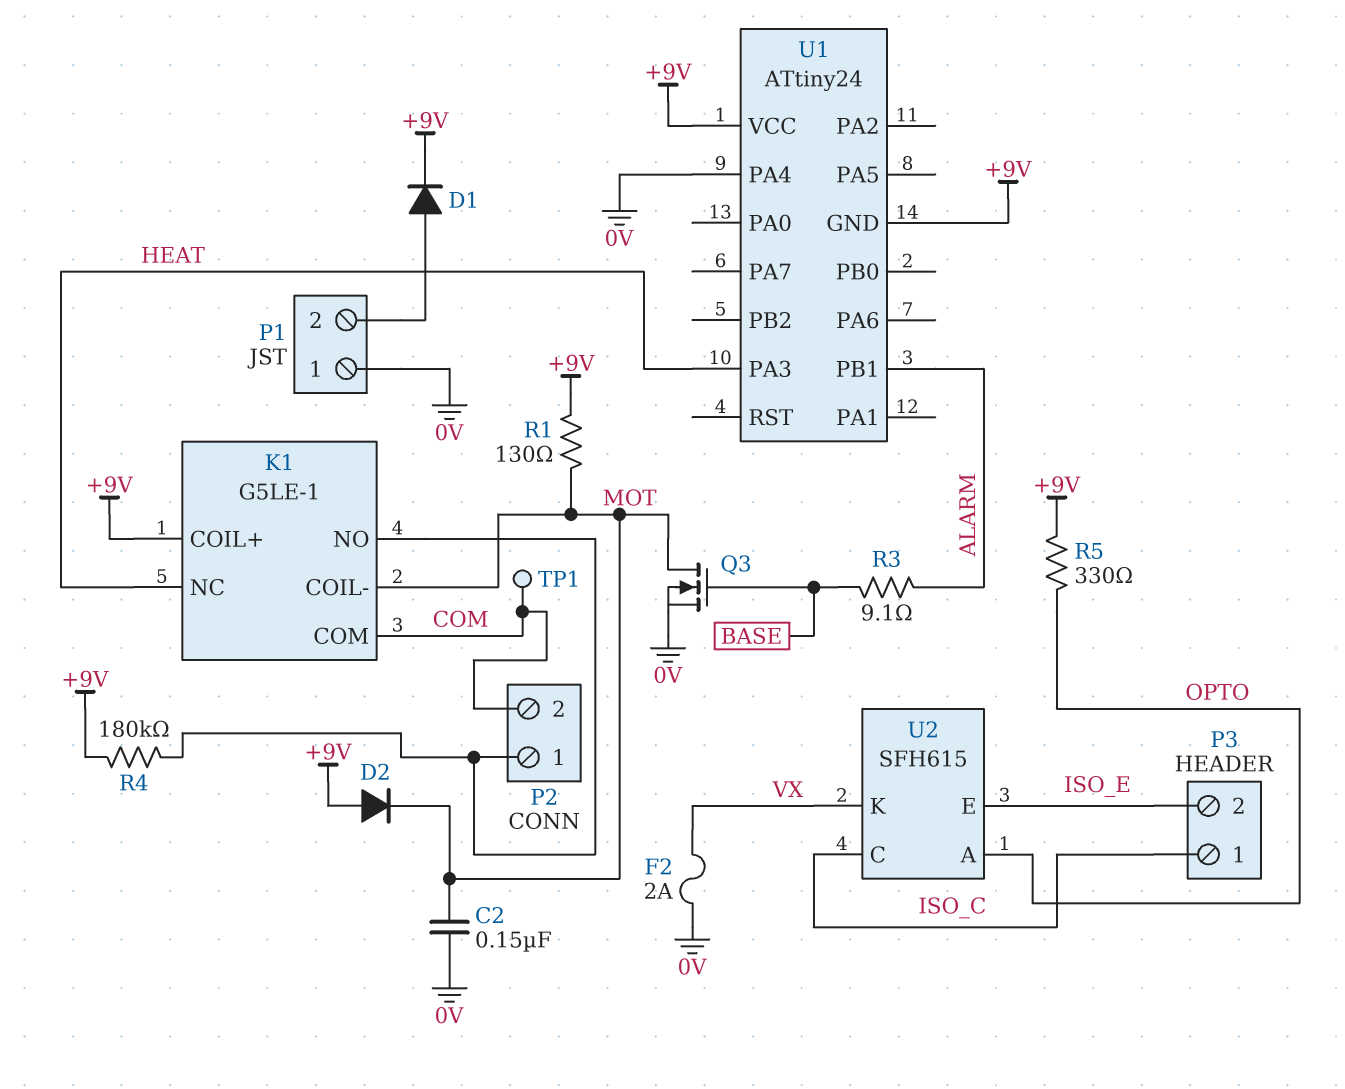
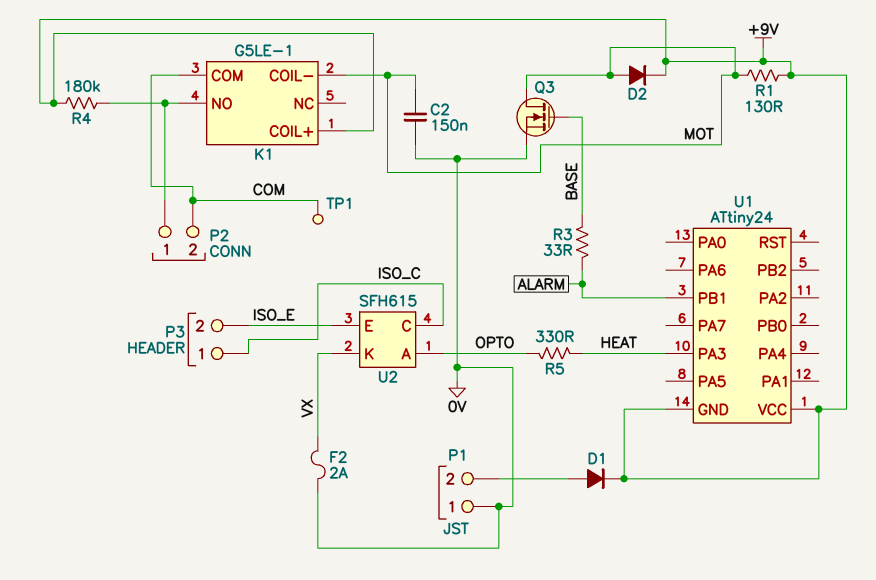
D2: diode (A +9V, K MOT) -> diode (A MOT, K +9V)
K1 pin NC: HEAT -> none
R3: 9.1 (ALARM, BASE) -> 33 (ALARM, BASE)
R5: 330 (+9V, OPTO) -> 330 (HEAT, OPTO)
U1 pin PA4: 0V -> none

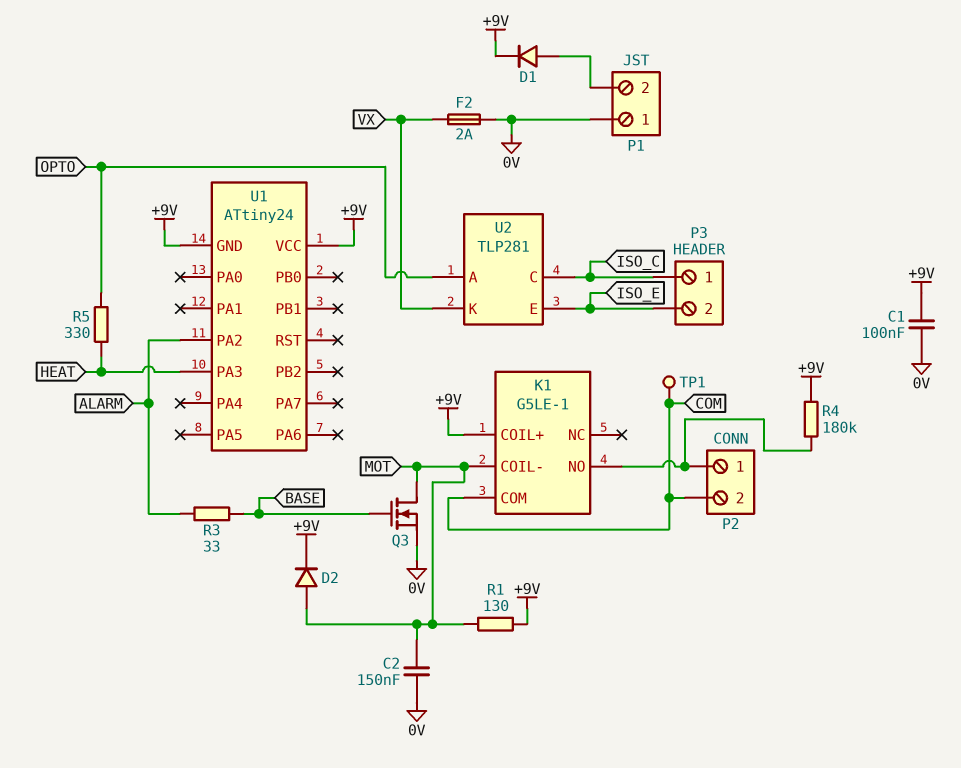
C1: none -> 100nF (+9V, 0V)
U1 pin PA2: none -> ALARM
U1 pin PB1: ALARM -> none
U2: SFH615 -> TLP281

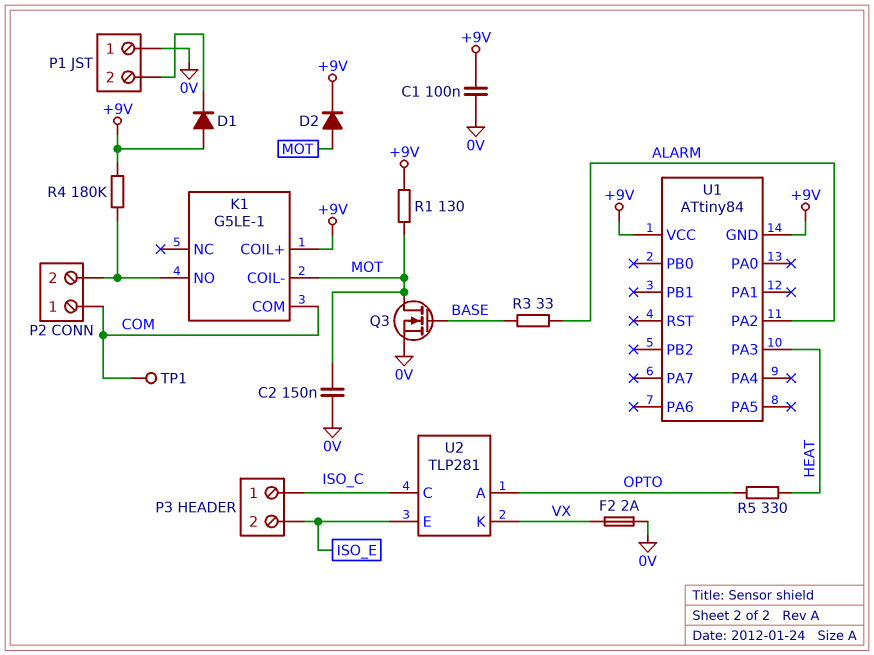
D1: diode (A P1/2, K +9V) -> diode (A +9V, K P1/2)
P2 pin 1: K1/NO -> COM
P2 pin 2: COM -> K1/NO
U1: ATtiny24 -> ATtiny84

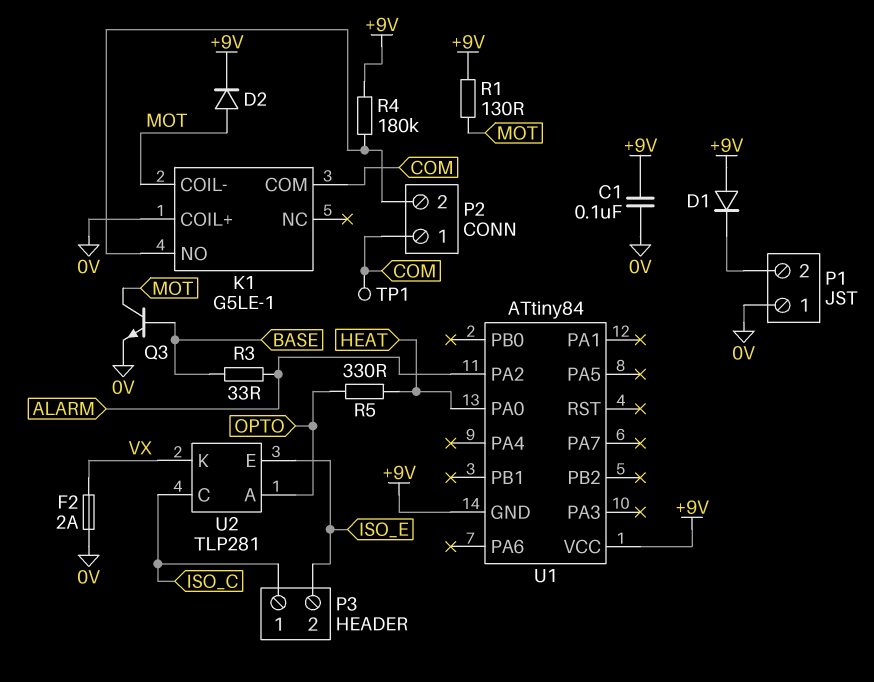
C2: 150nF (0V, MOT) -> none
K1 pin COIL+: +9V -> 0V
Q3: NMOS (G BASE, D MOT, S 0V) -> NPN (B BASE, C MOT, E 0V)
U1 pin PA0: none -> HEAT
U1 pin PA3: HEAT -> none

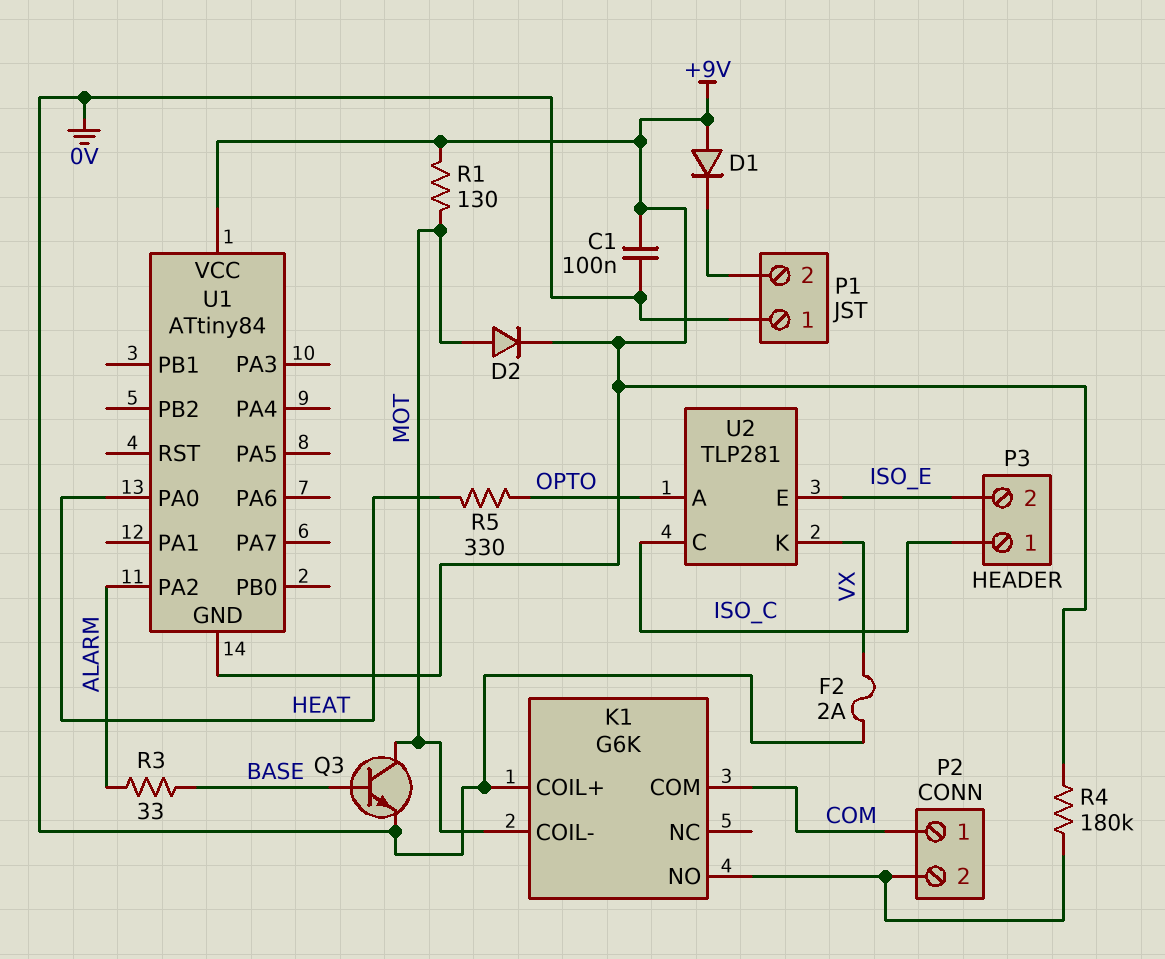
K1: G5LE-1 -> G6K
TP1: test point (COM) -> none

